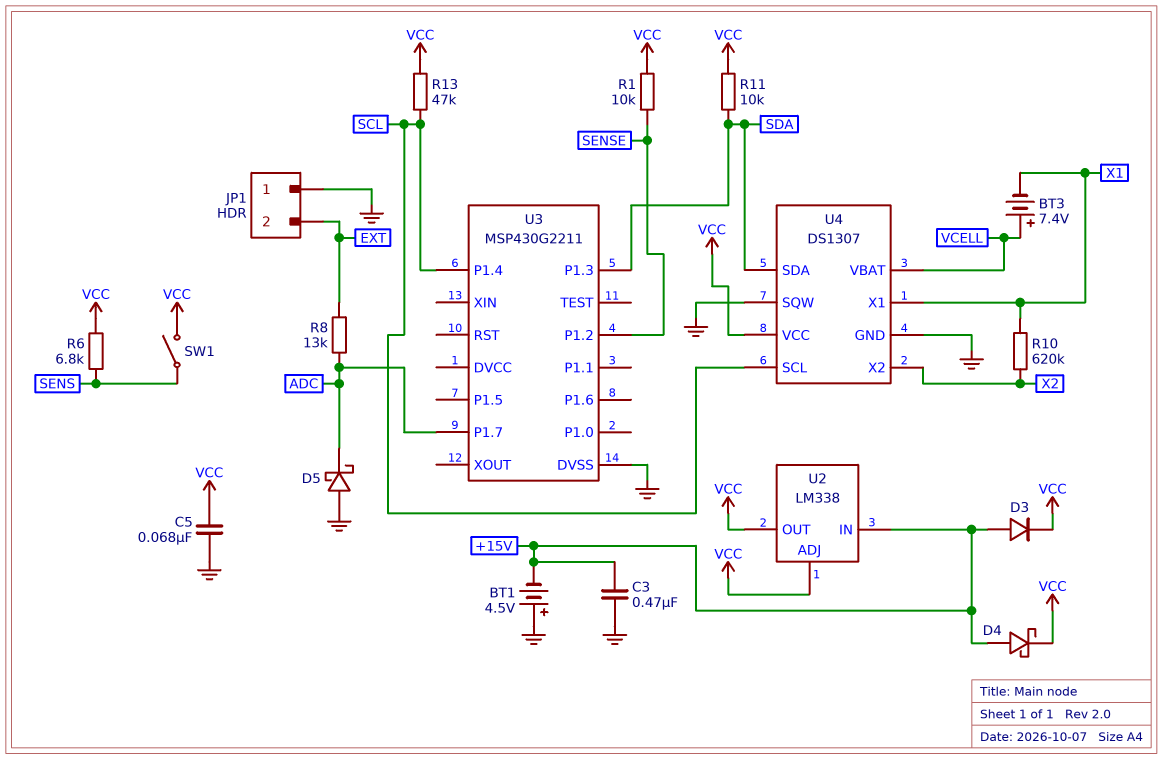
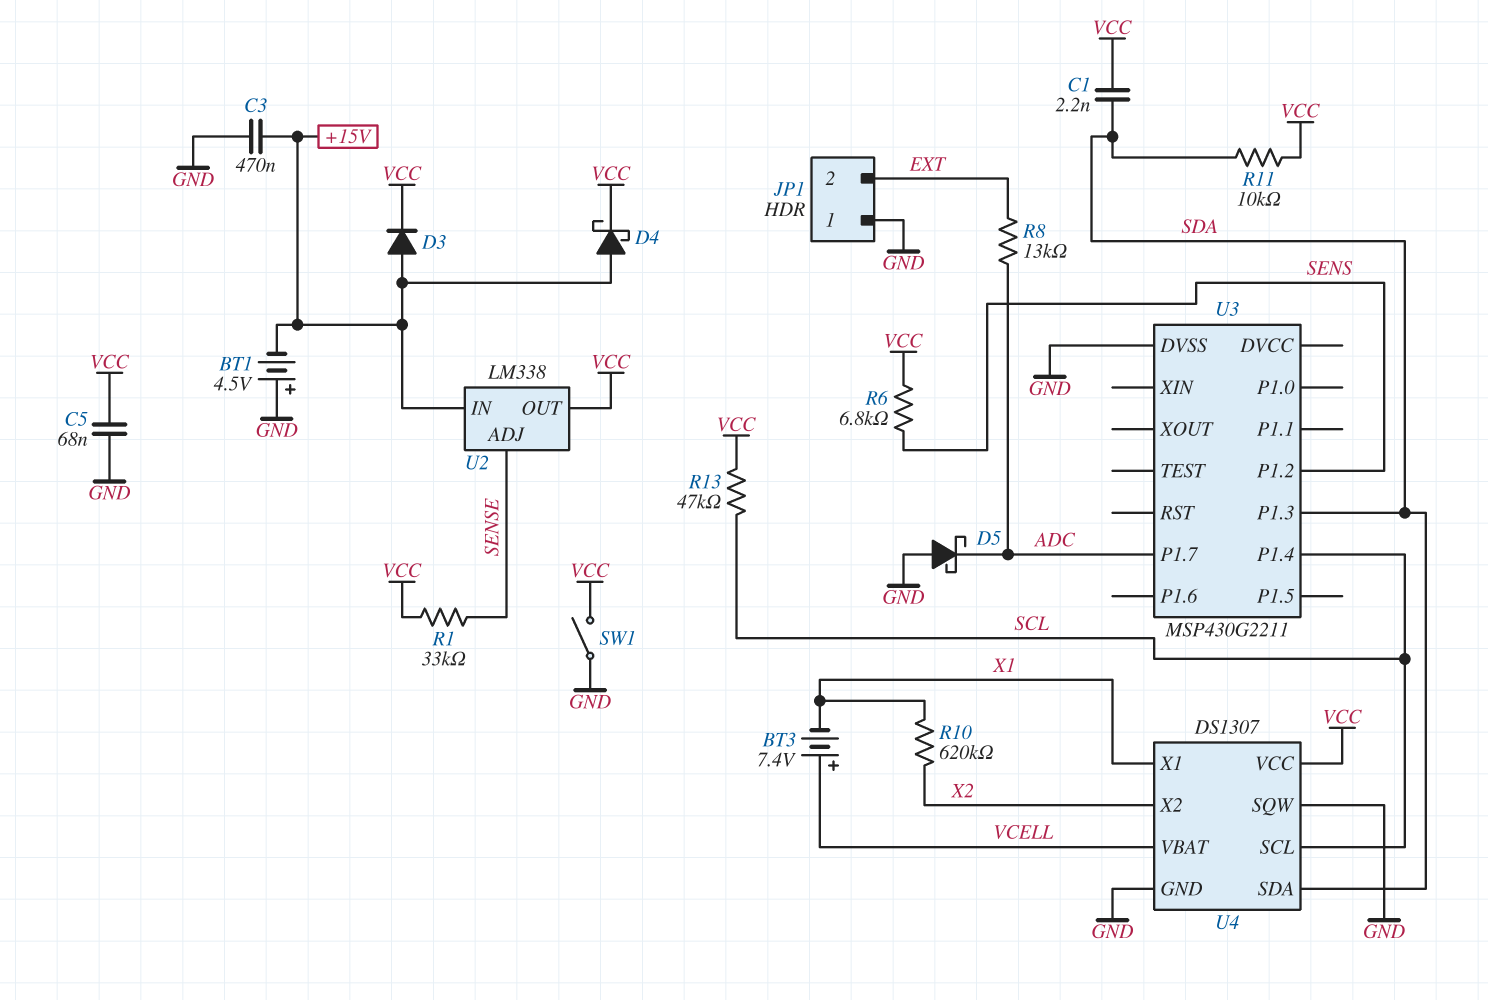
C1: none -> 2.2nF (SDA, VCC)
R1: 10k (SENSE, VCC) -> 33k (SENSE, VCC)
SW1: switch (SENS, VCC) -> switch (GND, VCC)
U2 pin ADJ: VCC -> SENSE
U3 pin P1.2: SENSE -> SENS

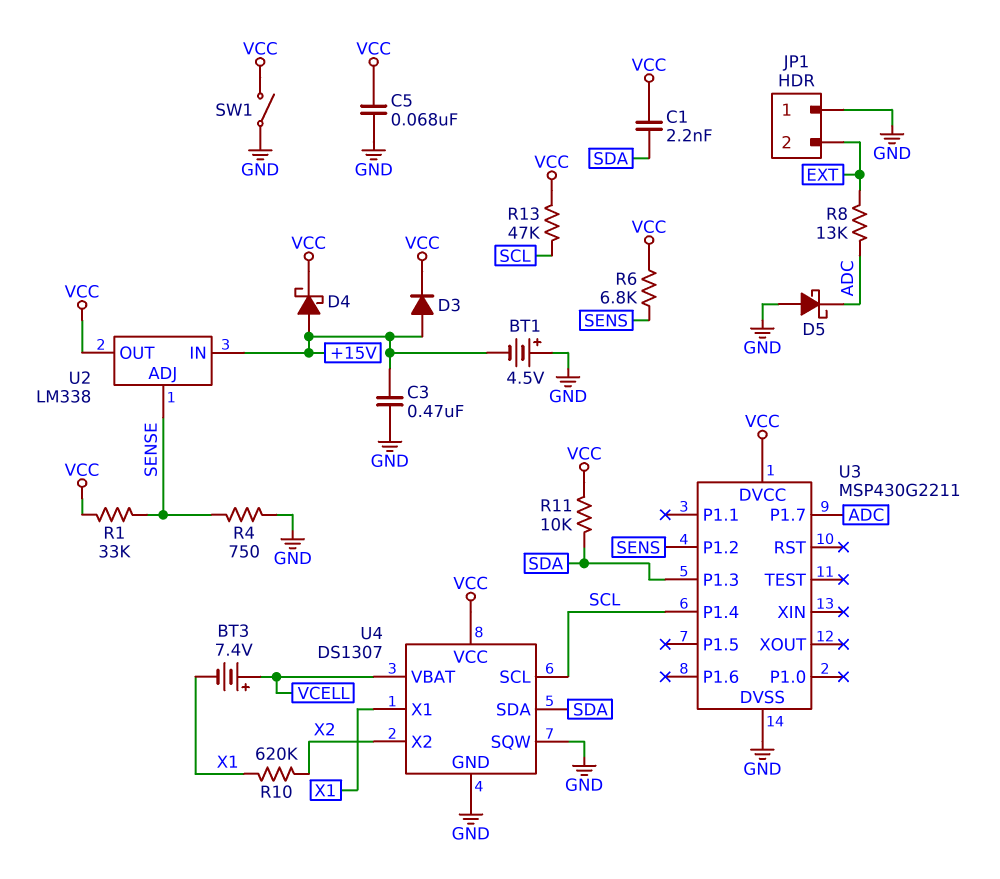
R4: none -> 750 (GND, SENSE)
U3 pin DVCC: none -> VCC

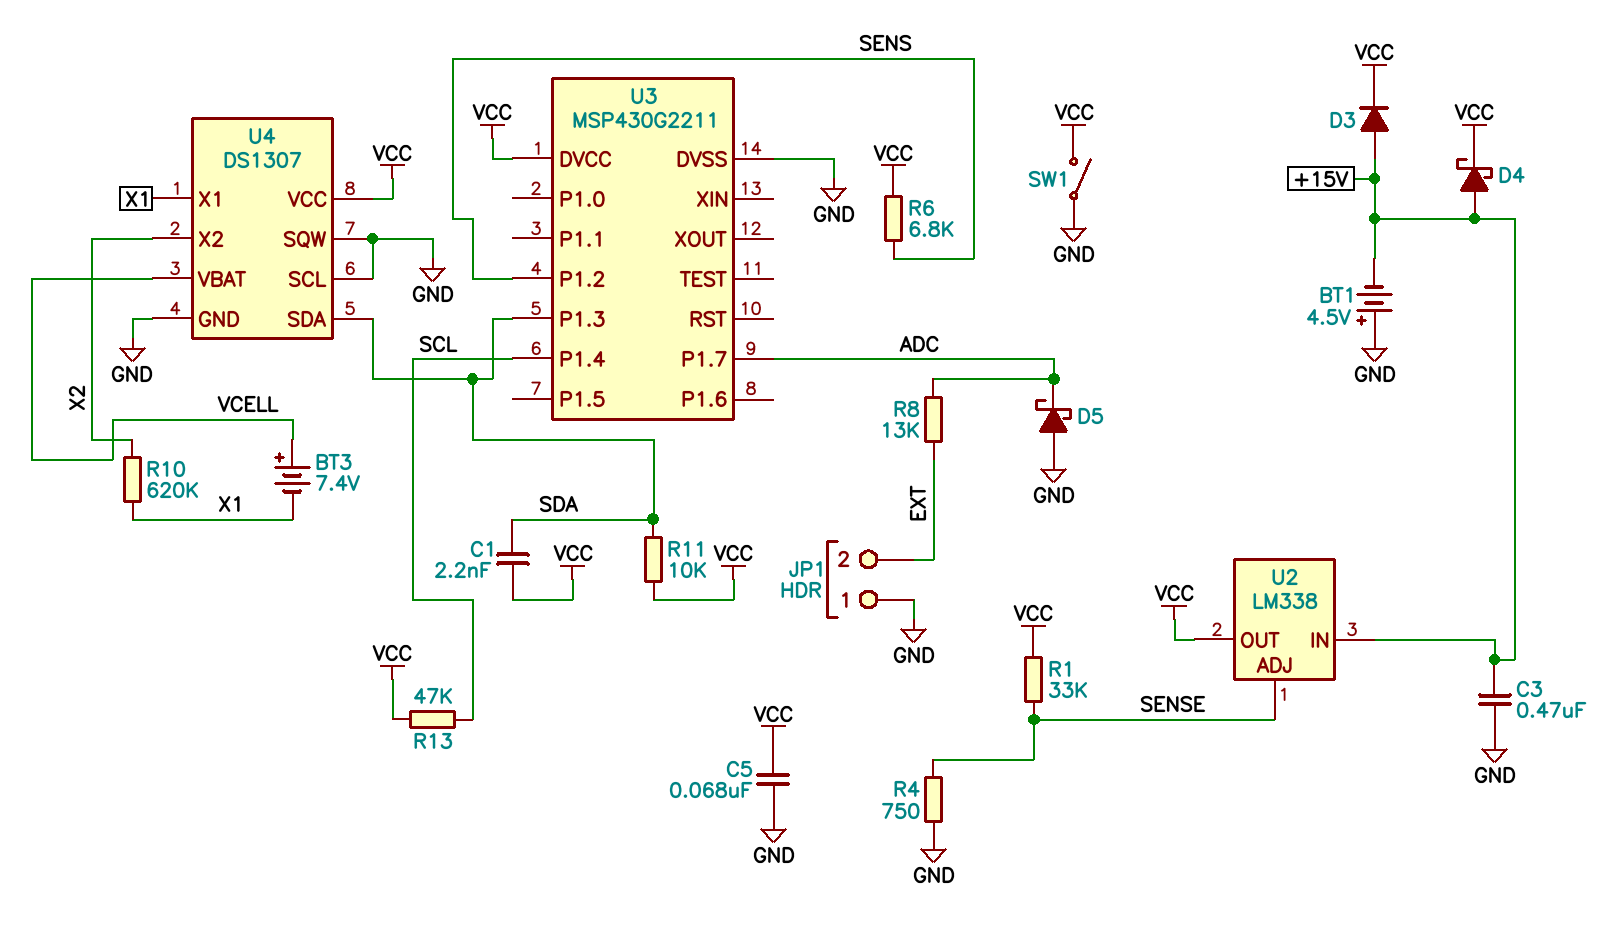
U4 pin SCL: SCL -> GND

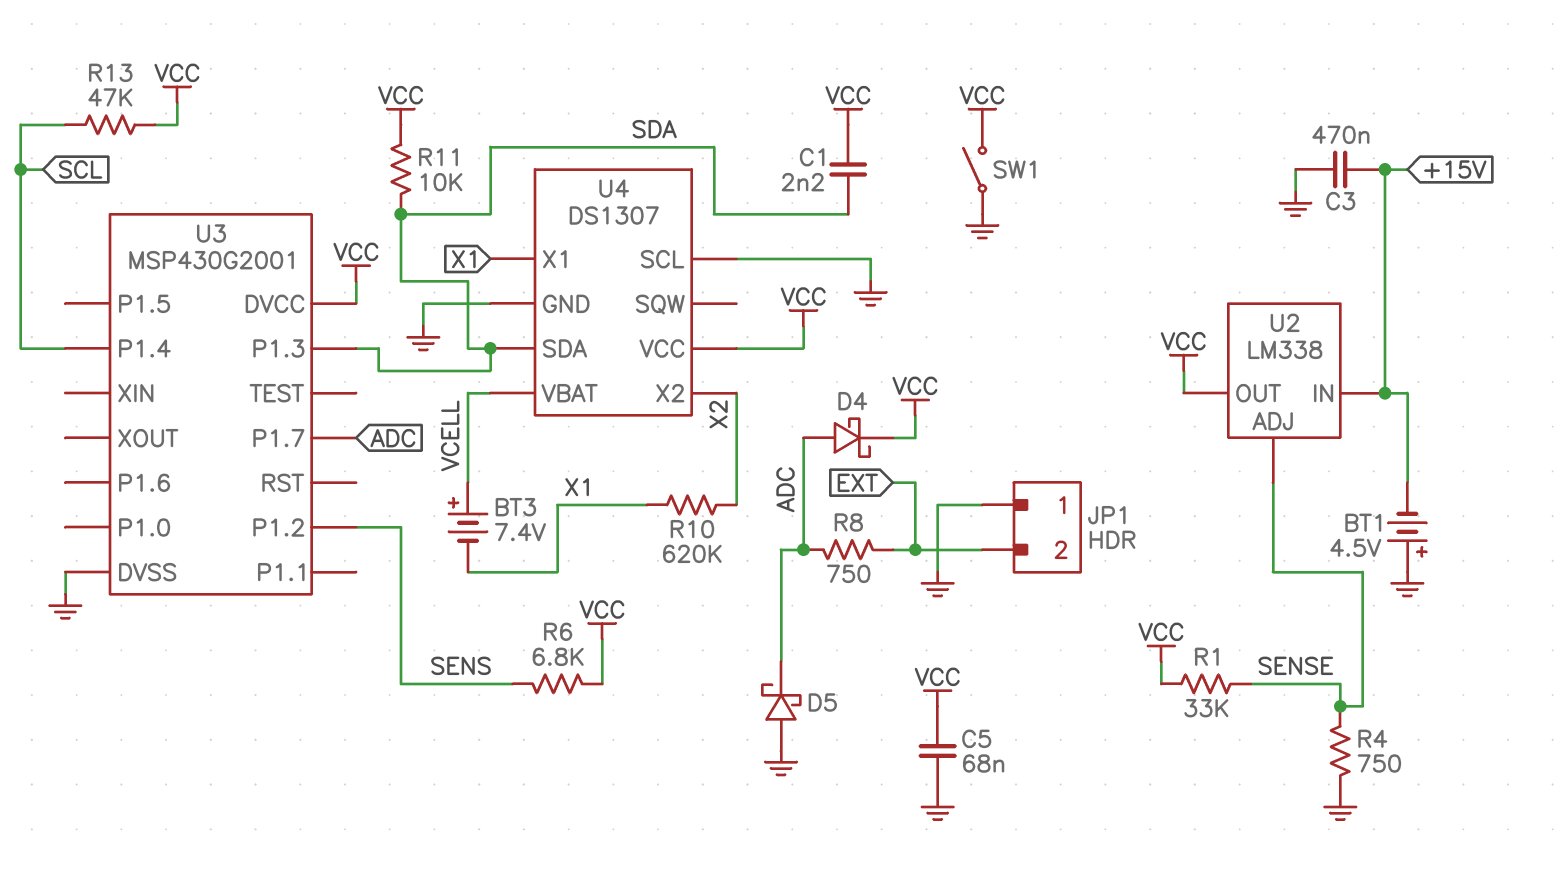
D3: diode (A +15V, K VCC) -> none
D4: schottky (A +15V, K VCC) -> schottky (A ADC, K VCC)
R8: 13k (ADC, EXT) -> 750 (ADC, EXT)
U3: MSP430G2211 -> MSP430G2001
U4 pin SQW: GND -> none

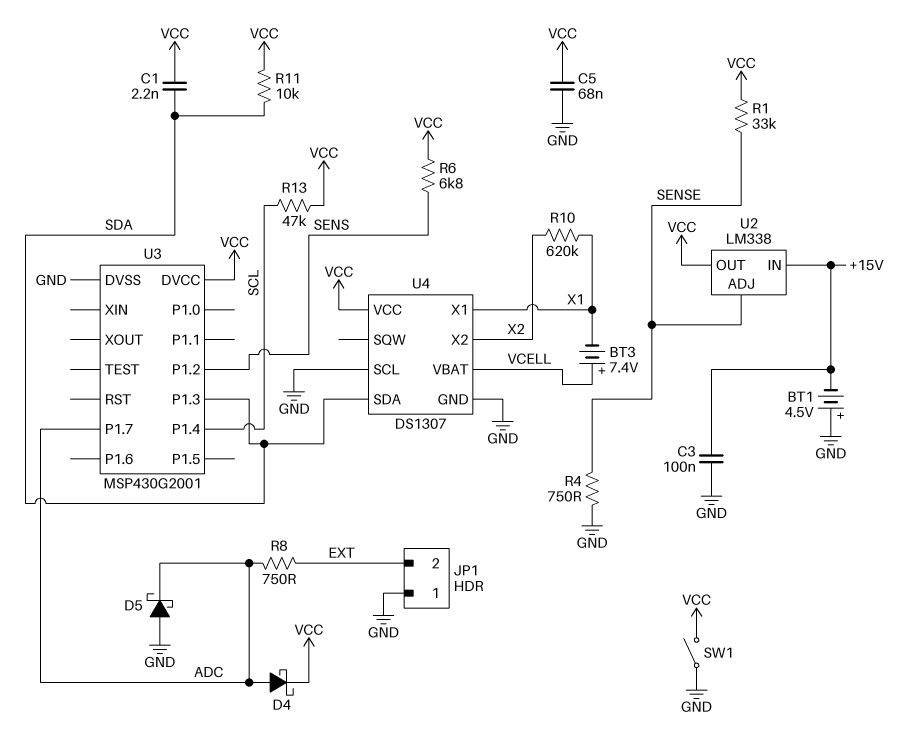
C3: 470nF (+15V, GND) -> 100nF (+15V, GND)

